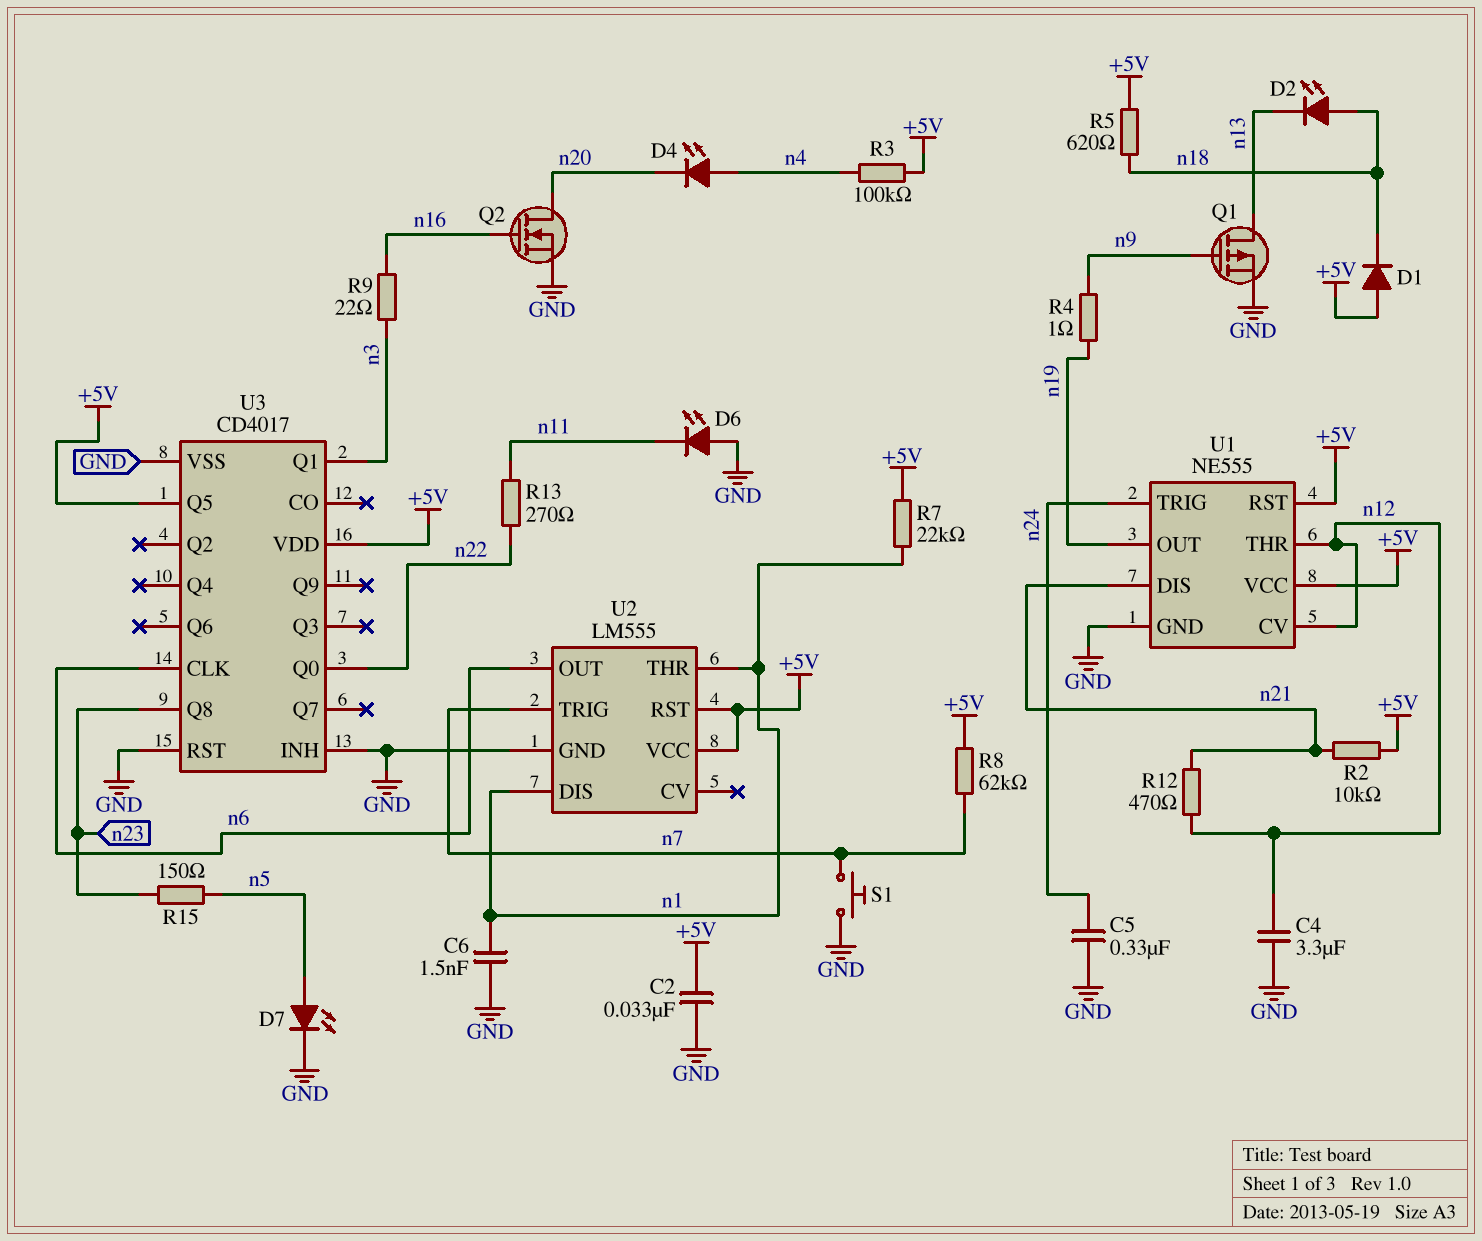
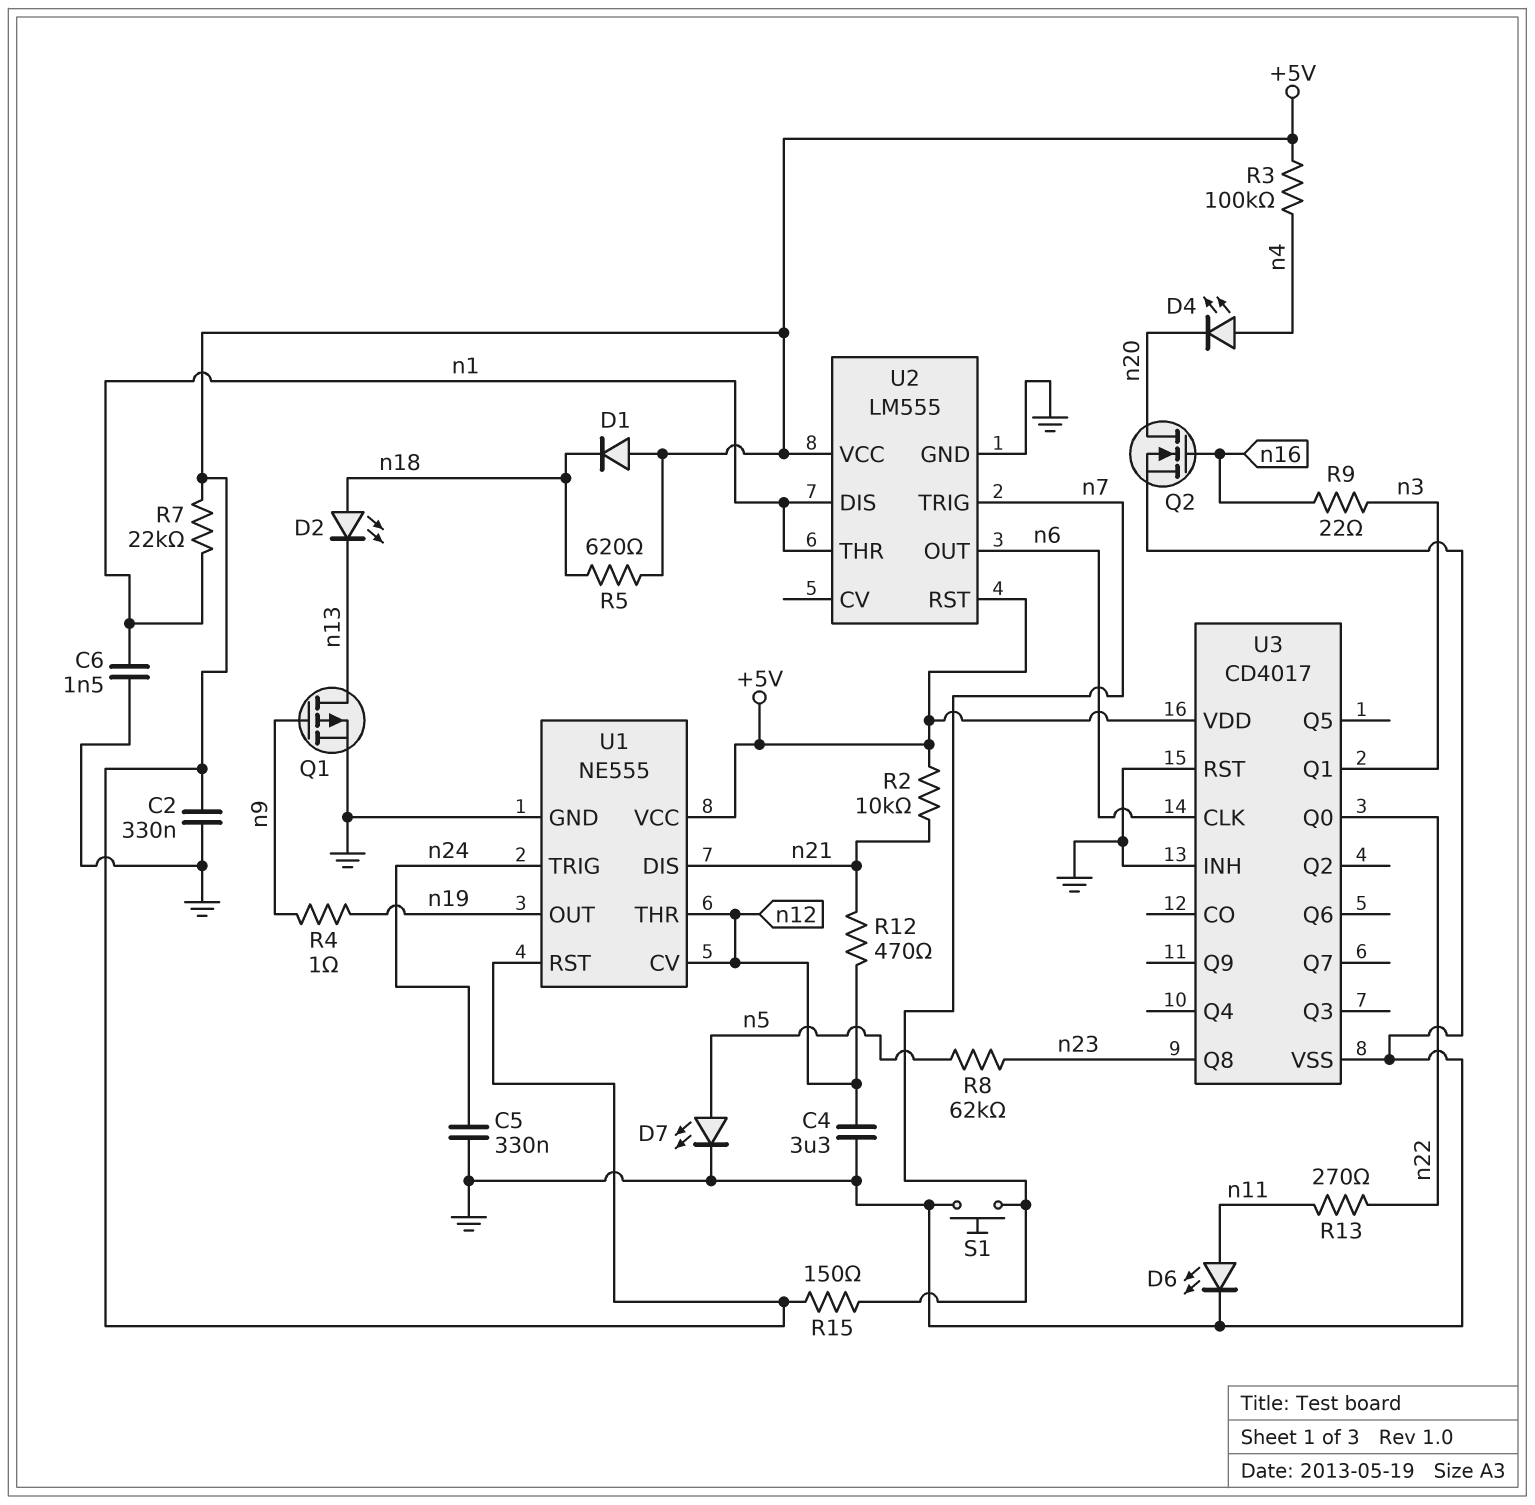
C2: 33nF (+5V, GND) -> 330nF (+5V, GND)
D6: LED (A GND, K n11) -> LED (A n11, K GND)
R8: 62k (+5V, n7) -> 62k (n5, n23)
R15: 150 (n5, n23) -> 150 (+5V, n7)
U3 pin Q5: +5V -> none

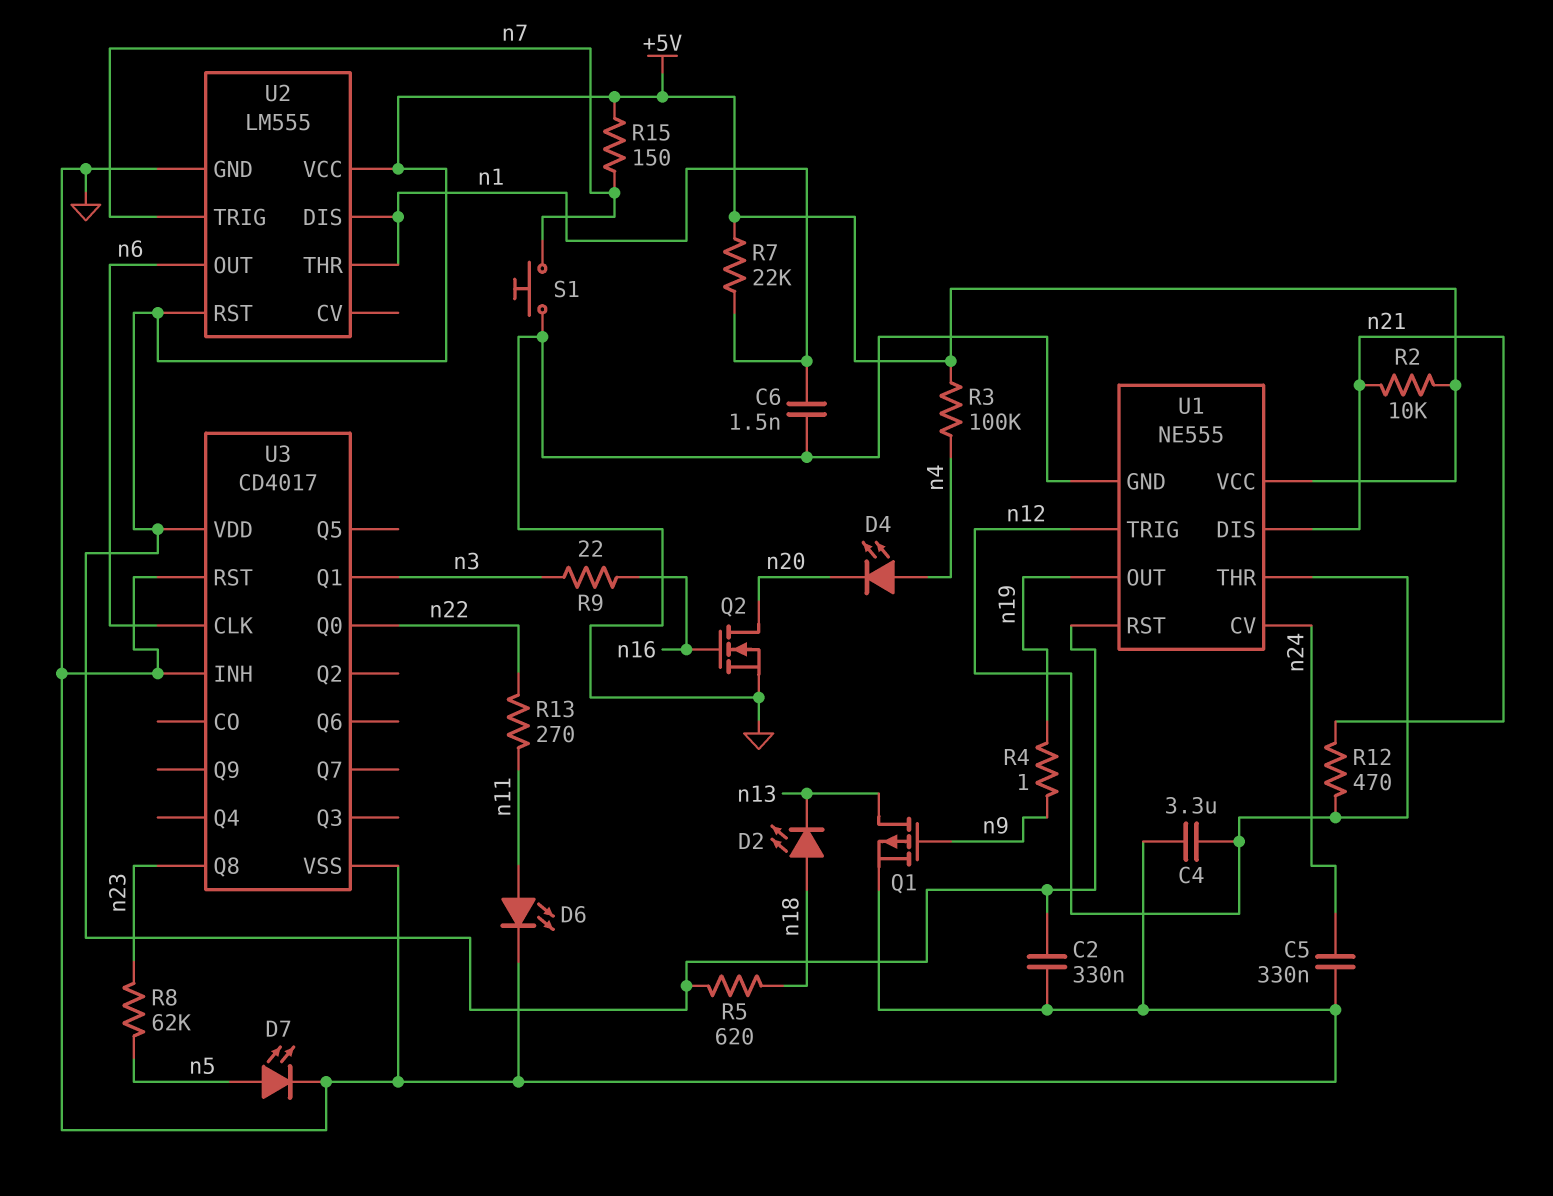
D1: diode (A +5V, K n18) -> none
U1 pin CV: n12 -> n24
U1 pin TRIG: n24 -> n12

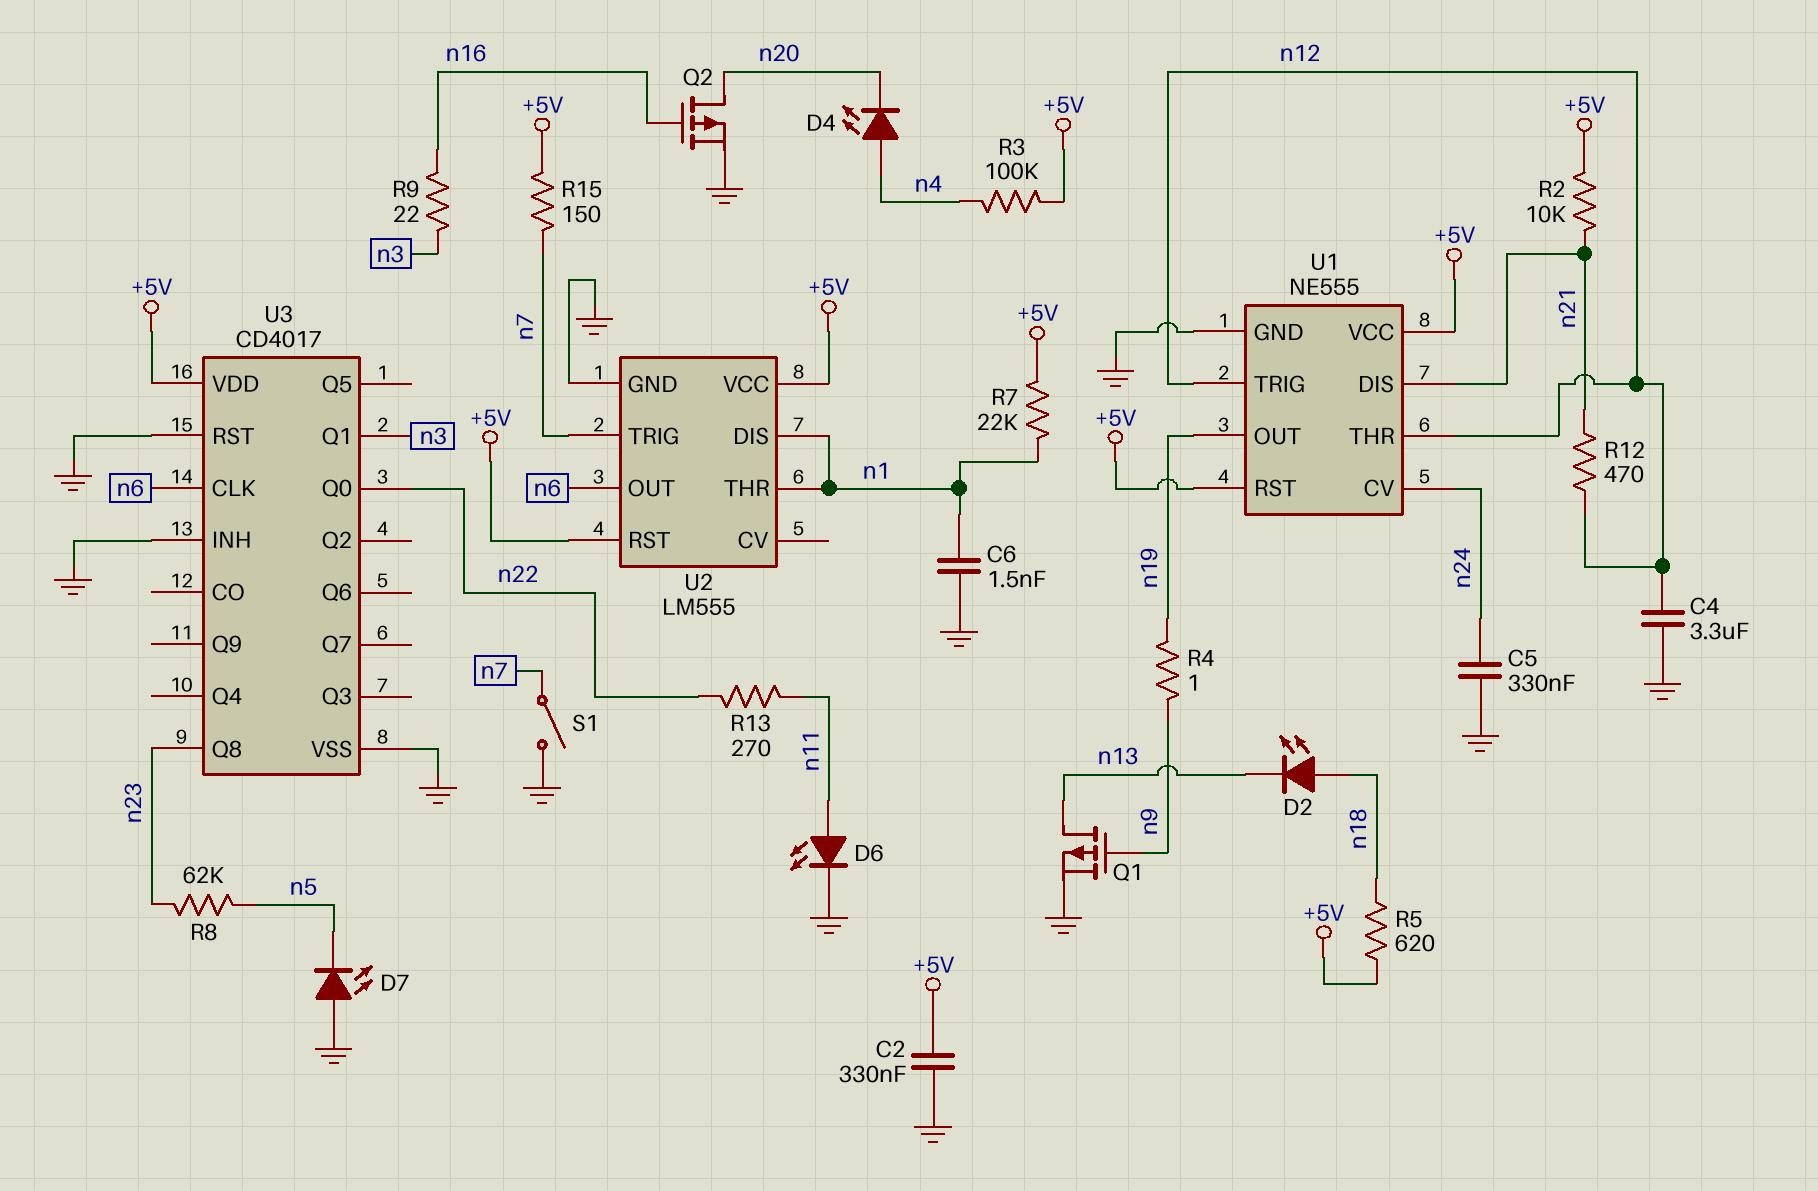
D7: LED (A n5, K GND) -> LED (A GND, K n5)
Q2: NMOS (G n16, D n20, S GND) -> PMOS (G n16, D n20, S GND)
S1: button (GND, n7) -> switch (GND, n7)

